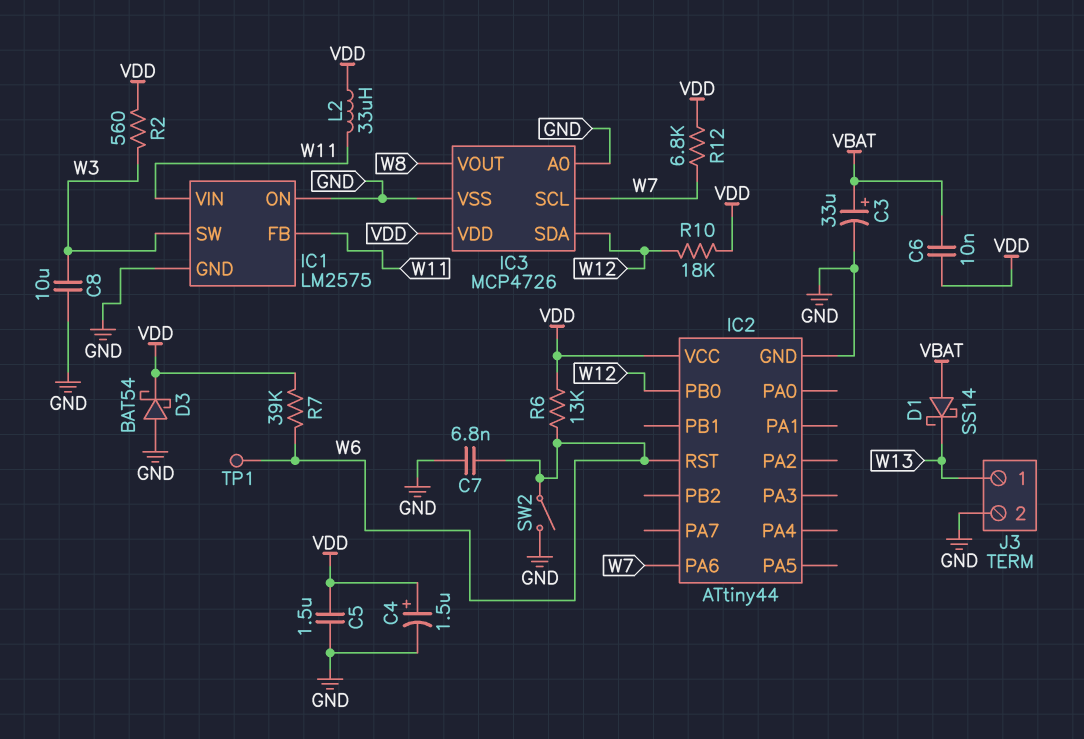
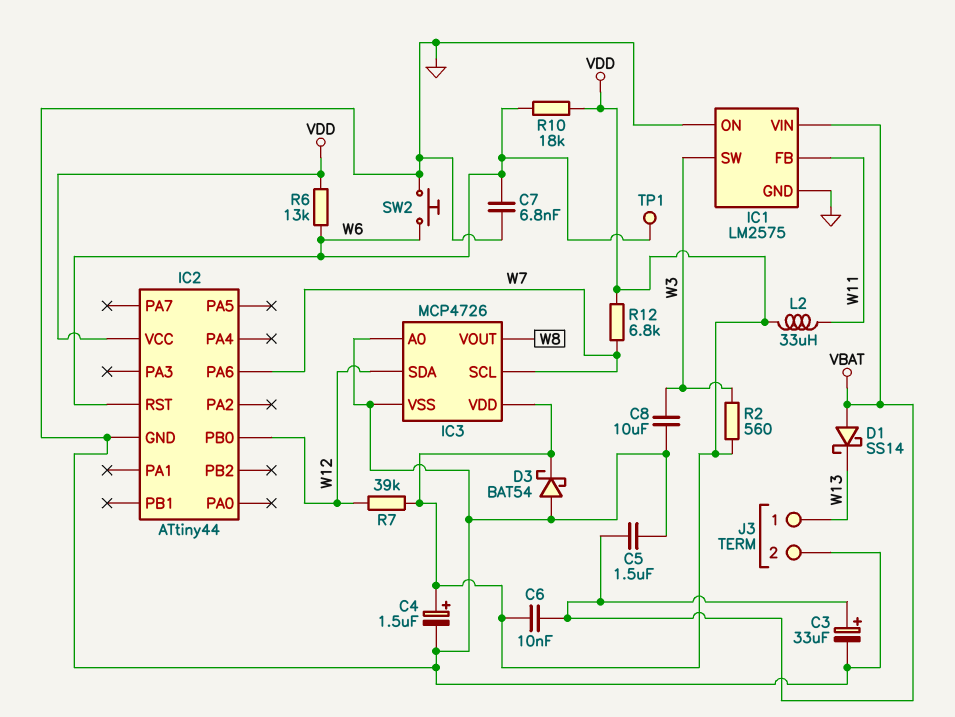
C5: 1.5uF (GND, VDD) -> 1.5uF (GND, VBAT)
IC1 pin VIN: W11 -> VBAT
R7: 39k (VDD, W6) -> 39k (VDD, W12)
R10: 18k (VDD, W12) -> 18k (VDD, W6)
SW2: switch (GND, W6) -> button (GND, W6)

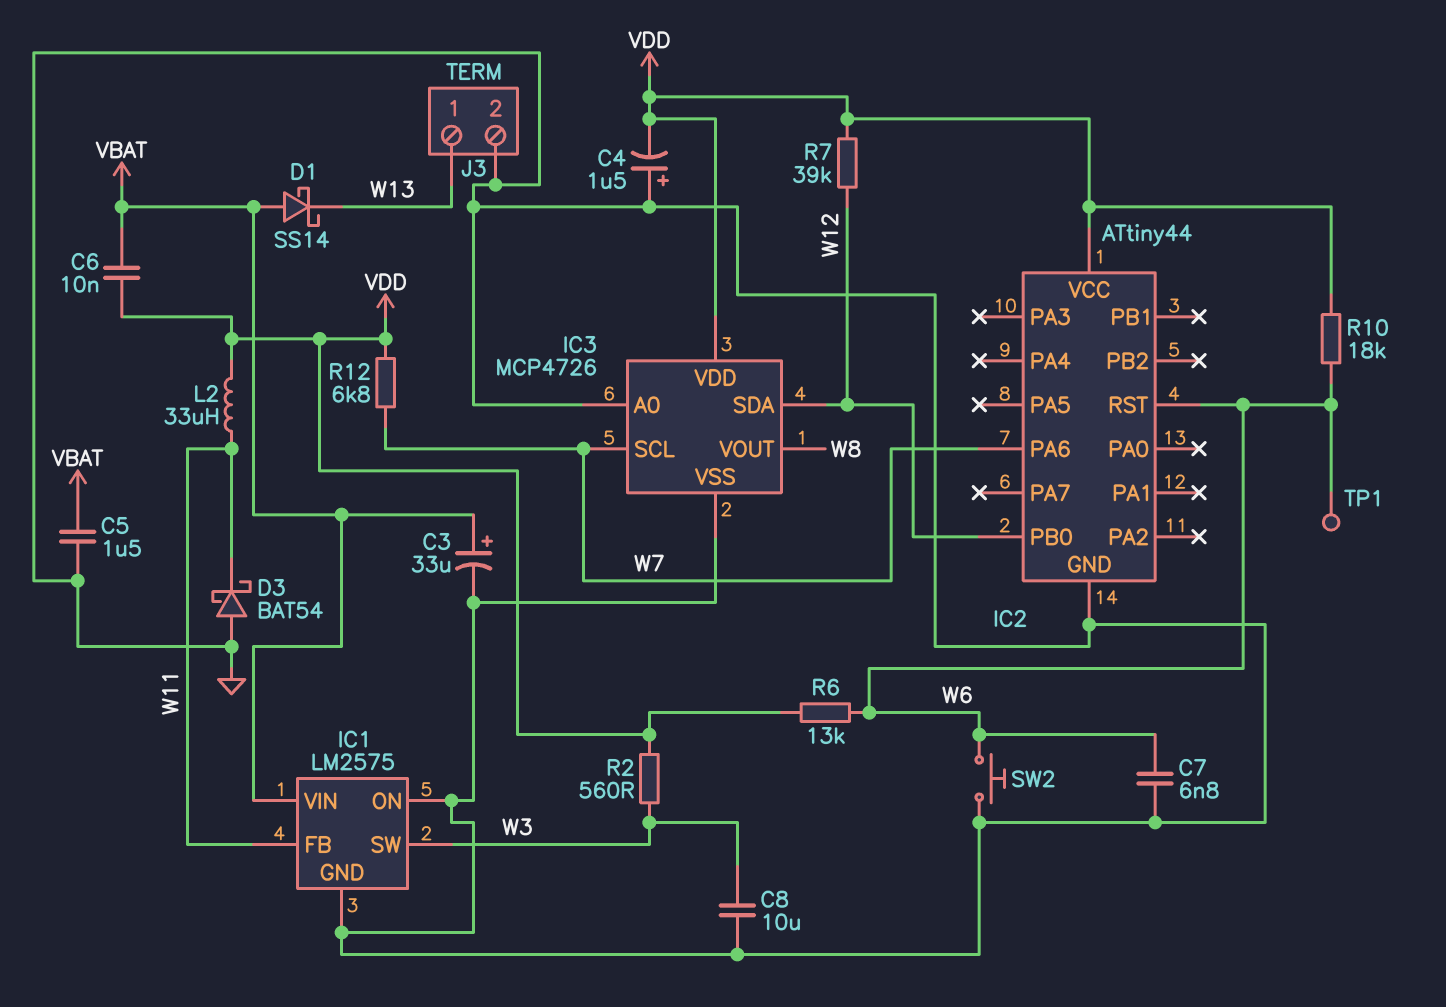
C4: 1.5uF (plus VDD, minus GND) -> 1.5uF (plus GND, minus VDD)
D3: schottky BAT54 (A GND, K VDD) -> schottky BAT54 (A GND, K W11)

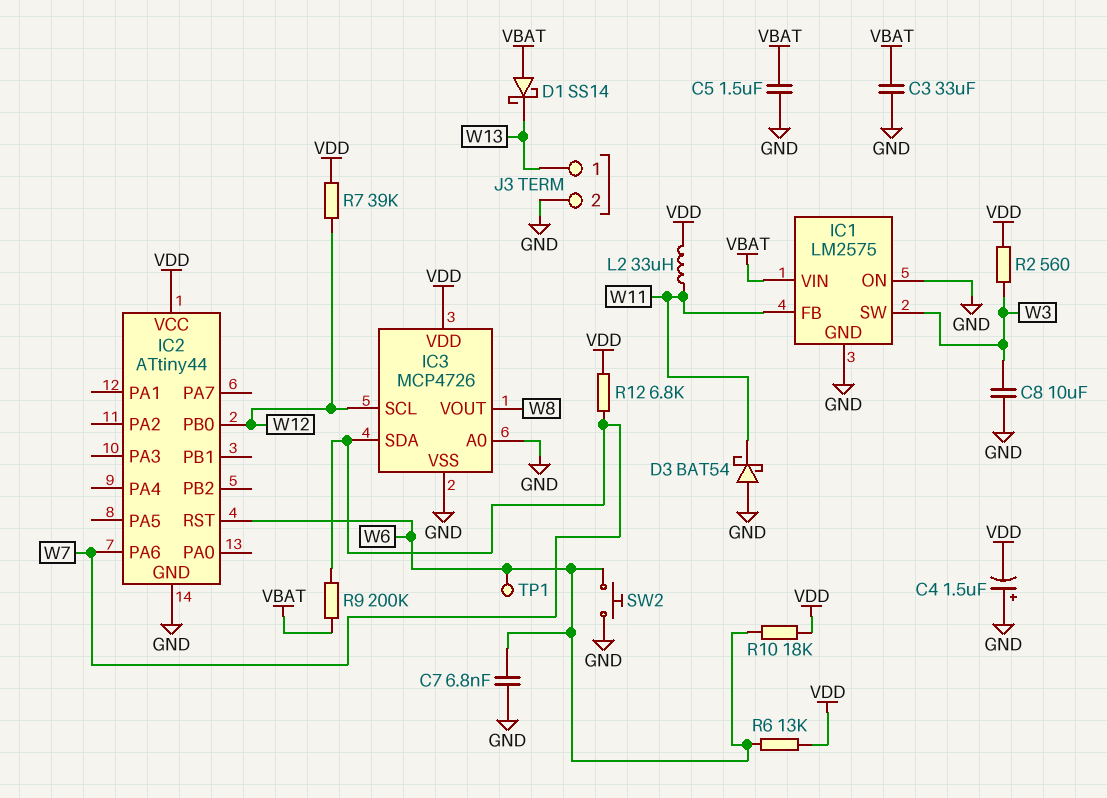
C3: 33uF (plus VBAT, minus GND) -> 33uF (GND, VBAT)
C6: 10nF (VBAT, VDD) -> none
IC3 pin SCL: W7 -> W12
IC3 pin SDA: W12 -> W7
R9: none -> 200k (VBAT, W7)

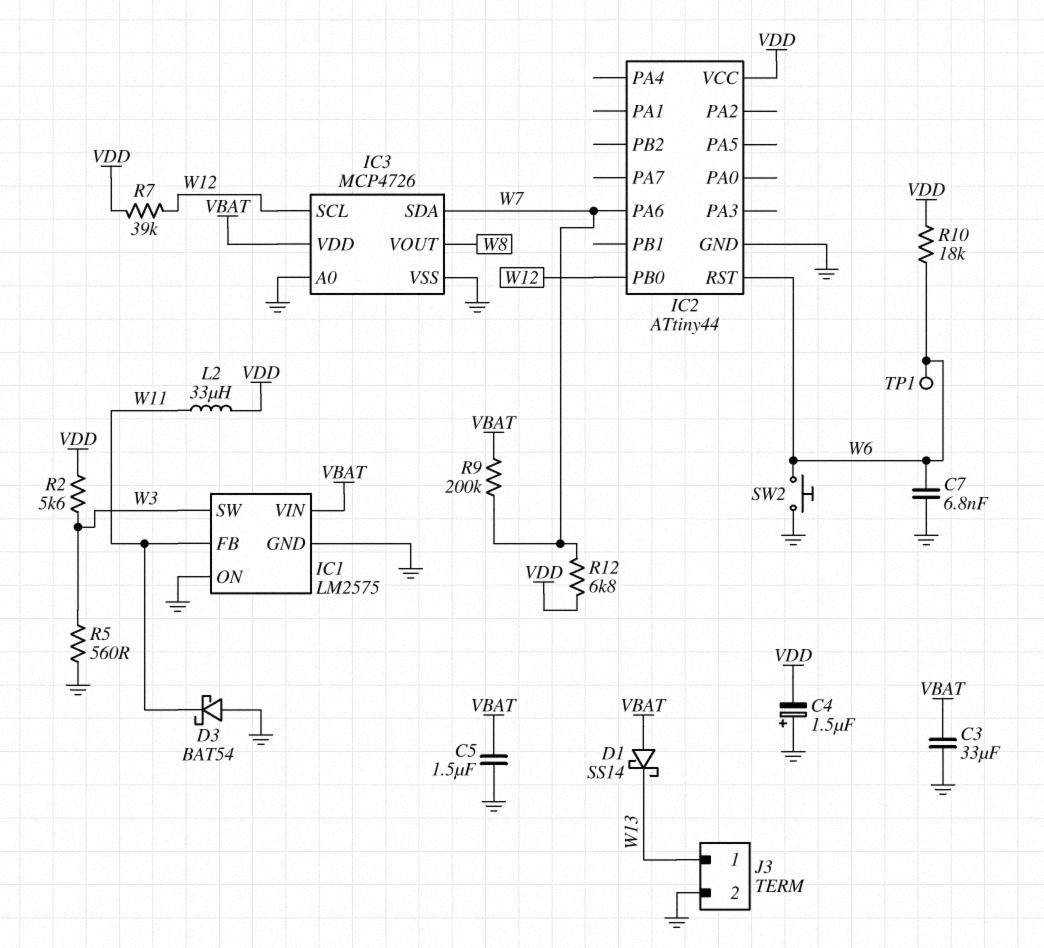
C8: 10uF (GND, W3) -> none
IC3 pin VDD: VDD -> VBAT
R2: 560 (VDD, W3) -> 5.6k (VDD, W3)
R5: none -> 560 (GND, W3)
R6: 13k (VDD, W6) -> none

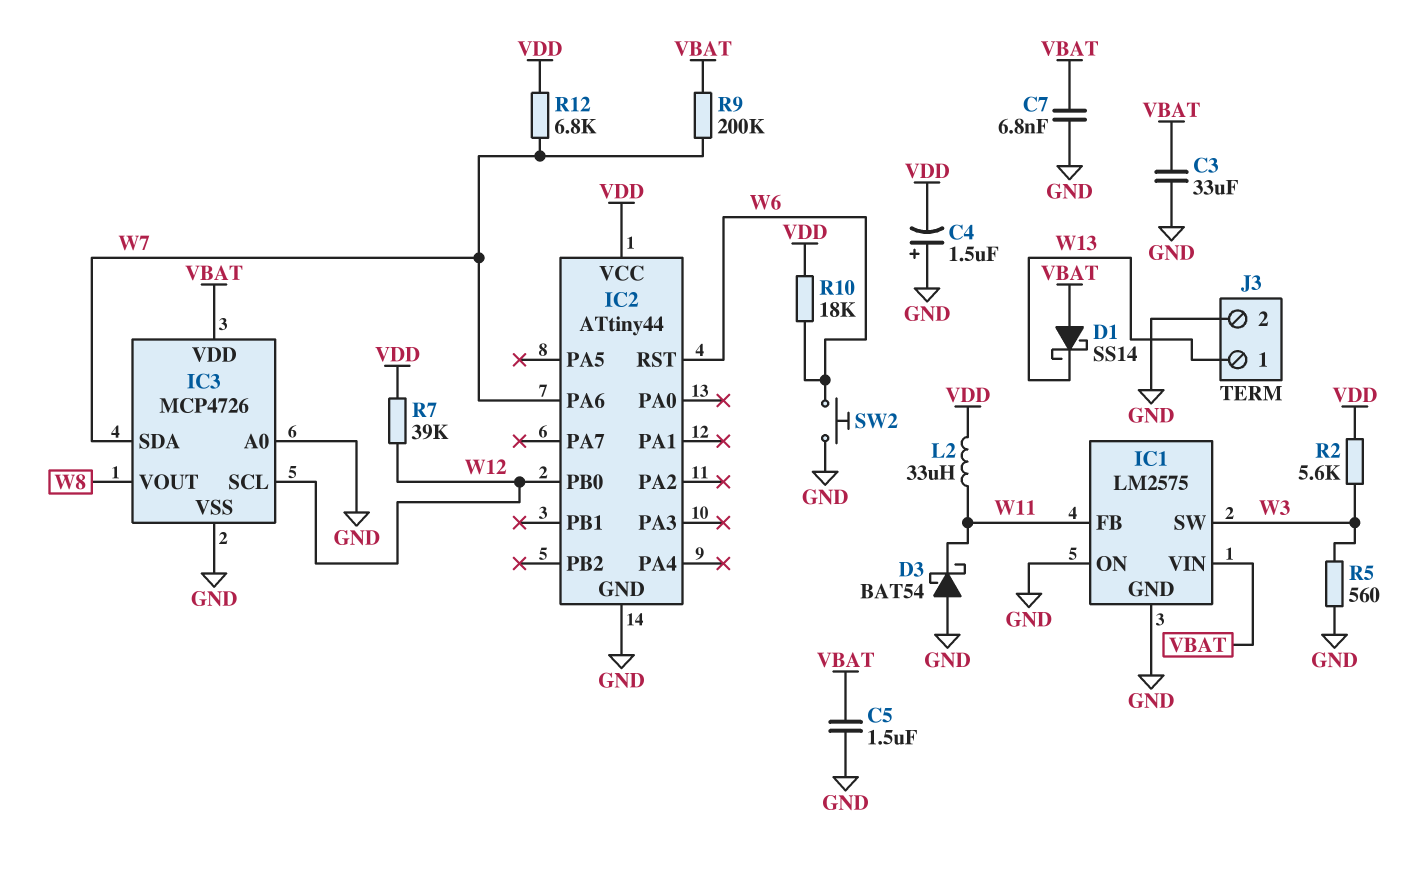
C7: 6.8nF (GND, W6) -> 6.8nF (GND, VBAT)
TP1: test point (W6) -> none

